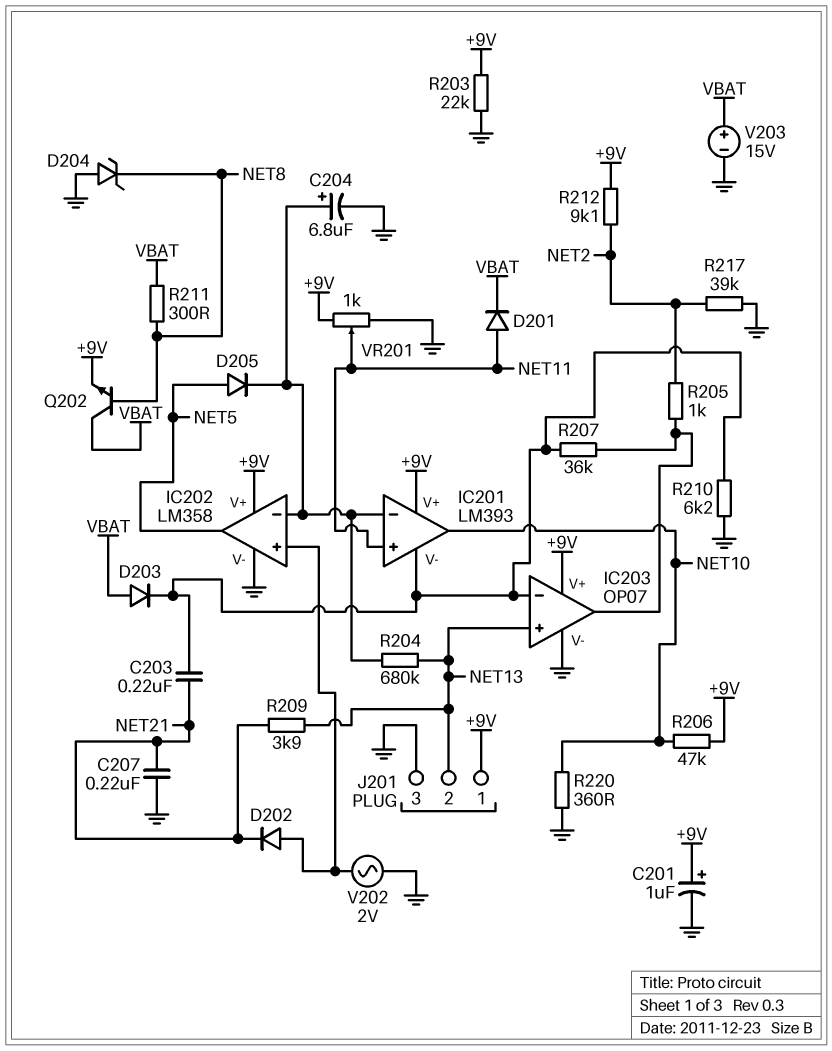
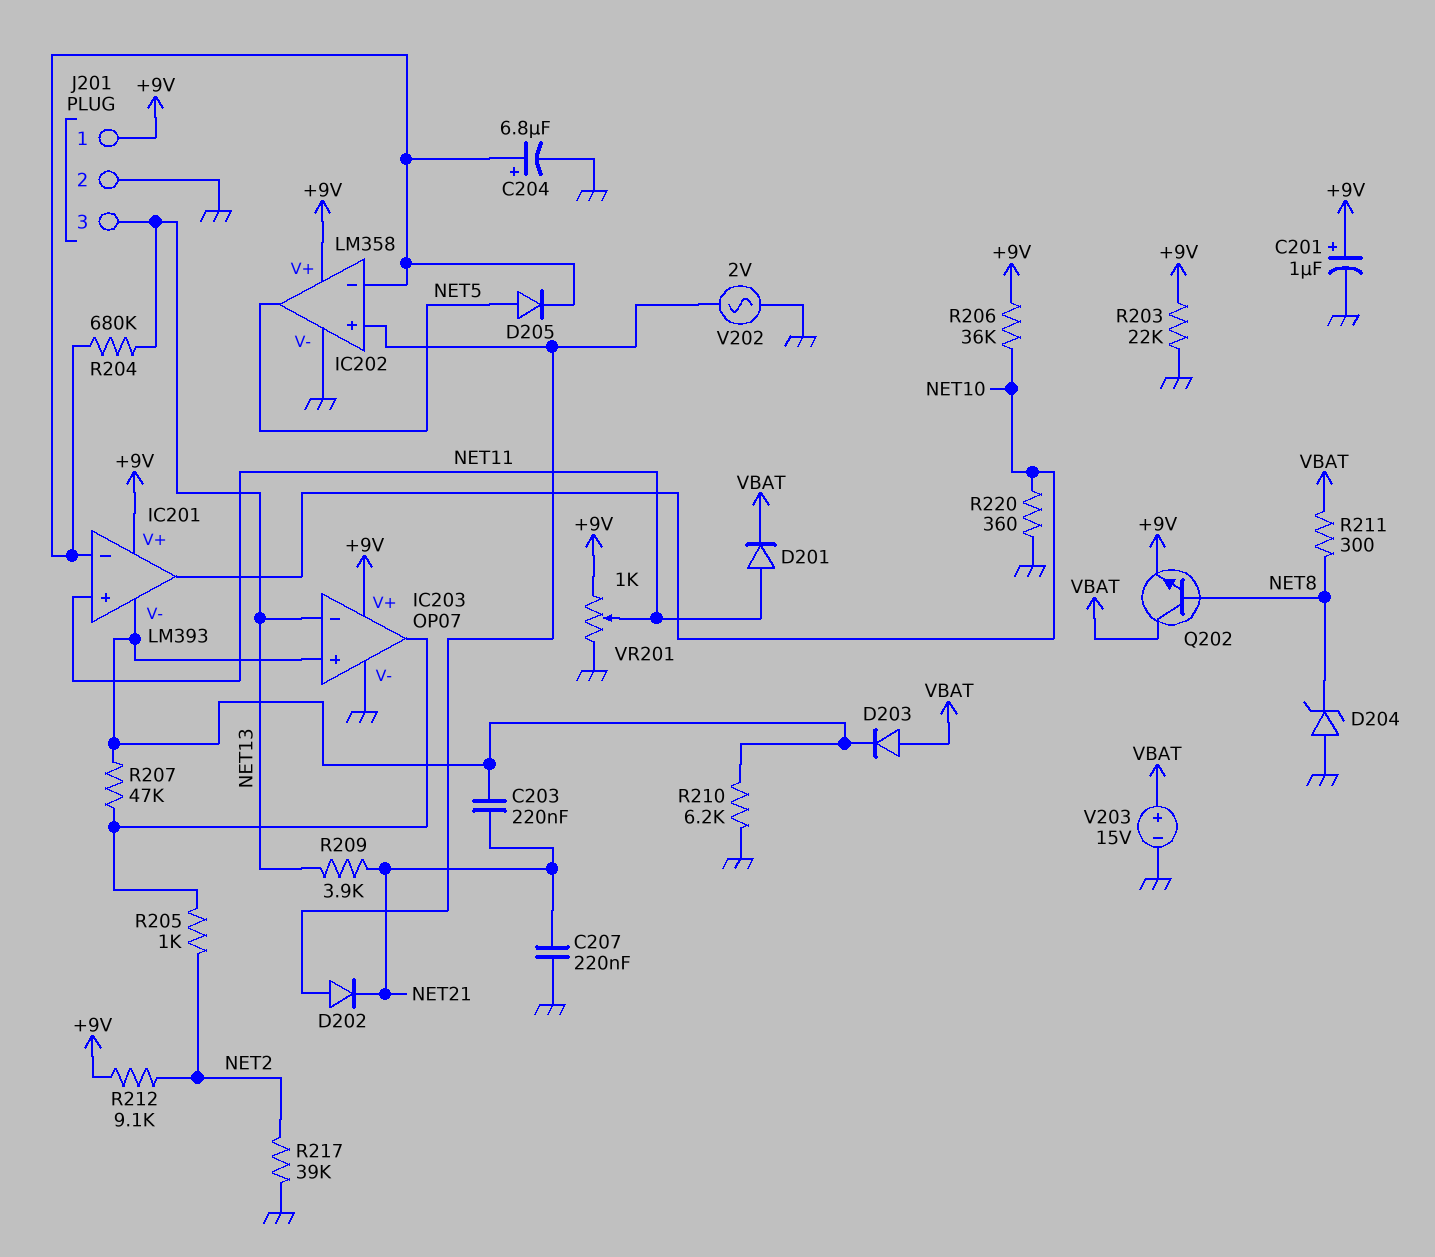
IC203 pin in+: NET13 -> IC201/V-
IC203 pin in-: IC201/V- -> NET13
J201 pin 2: NET13 -> GND
J201 pin 3: GND -> NET13
R206: 47k (+9V, NET10) -> 36k (+9V, NET10)
R207: 36k (IC201/V-, IC203/out) -> 47k (IC201/V-, IC203/out)

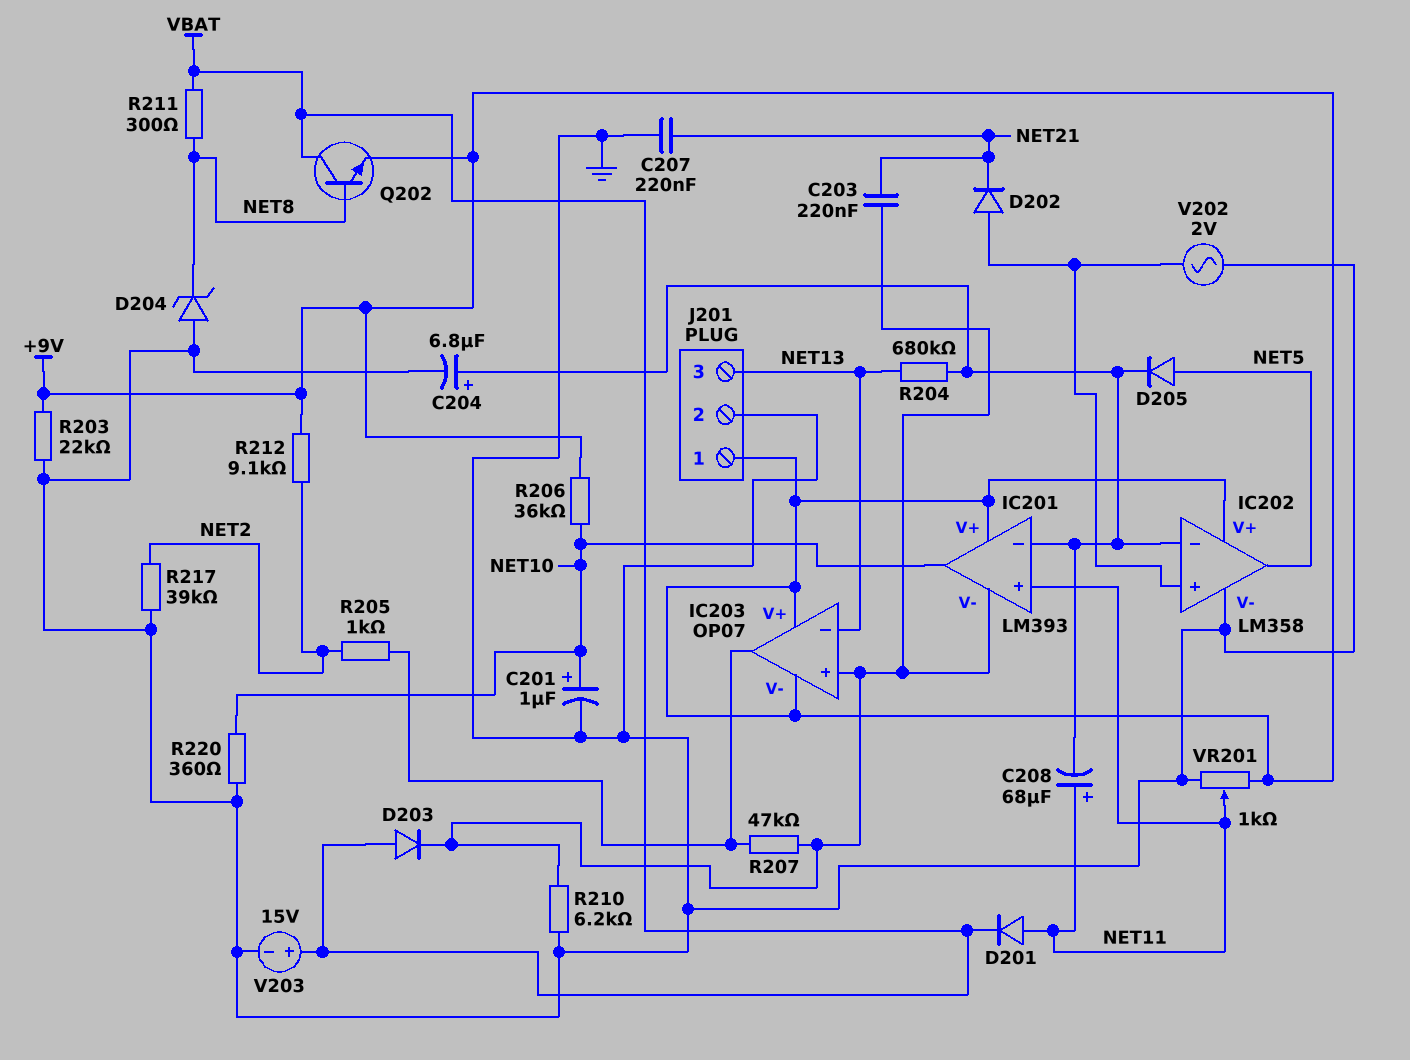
C201: 1uF (plus +9V, minus GND) -> 1uF (plus NET10, minus GND)
C208: none -> 68uF (plus NET11, minus IC201/in-)
IC203 pin V-: GND -> +9V
R209: 3.9k (NET13, NET21) -> none

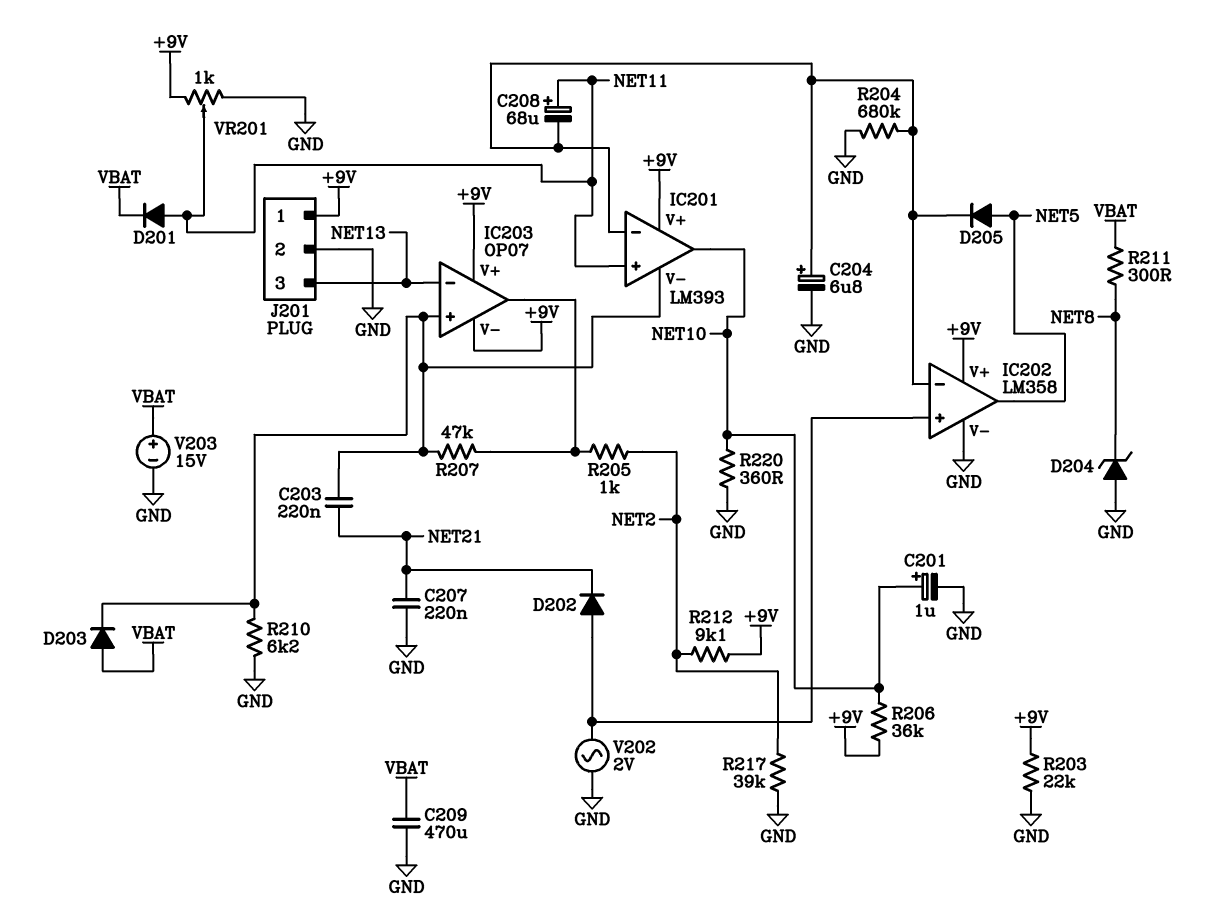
C209: none -> 470uF (GND, VBAT)
Q202: NPN (B NET8, C VBAT, E +9V) -> none
R204: 680k (IC201/in-, NET13) -> 680k (GND, IC201/in-)

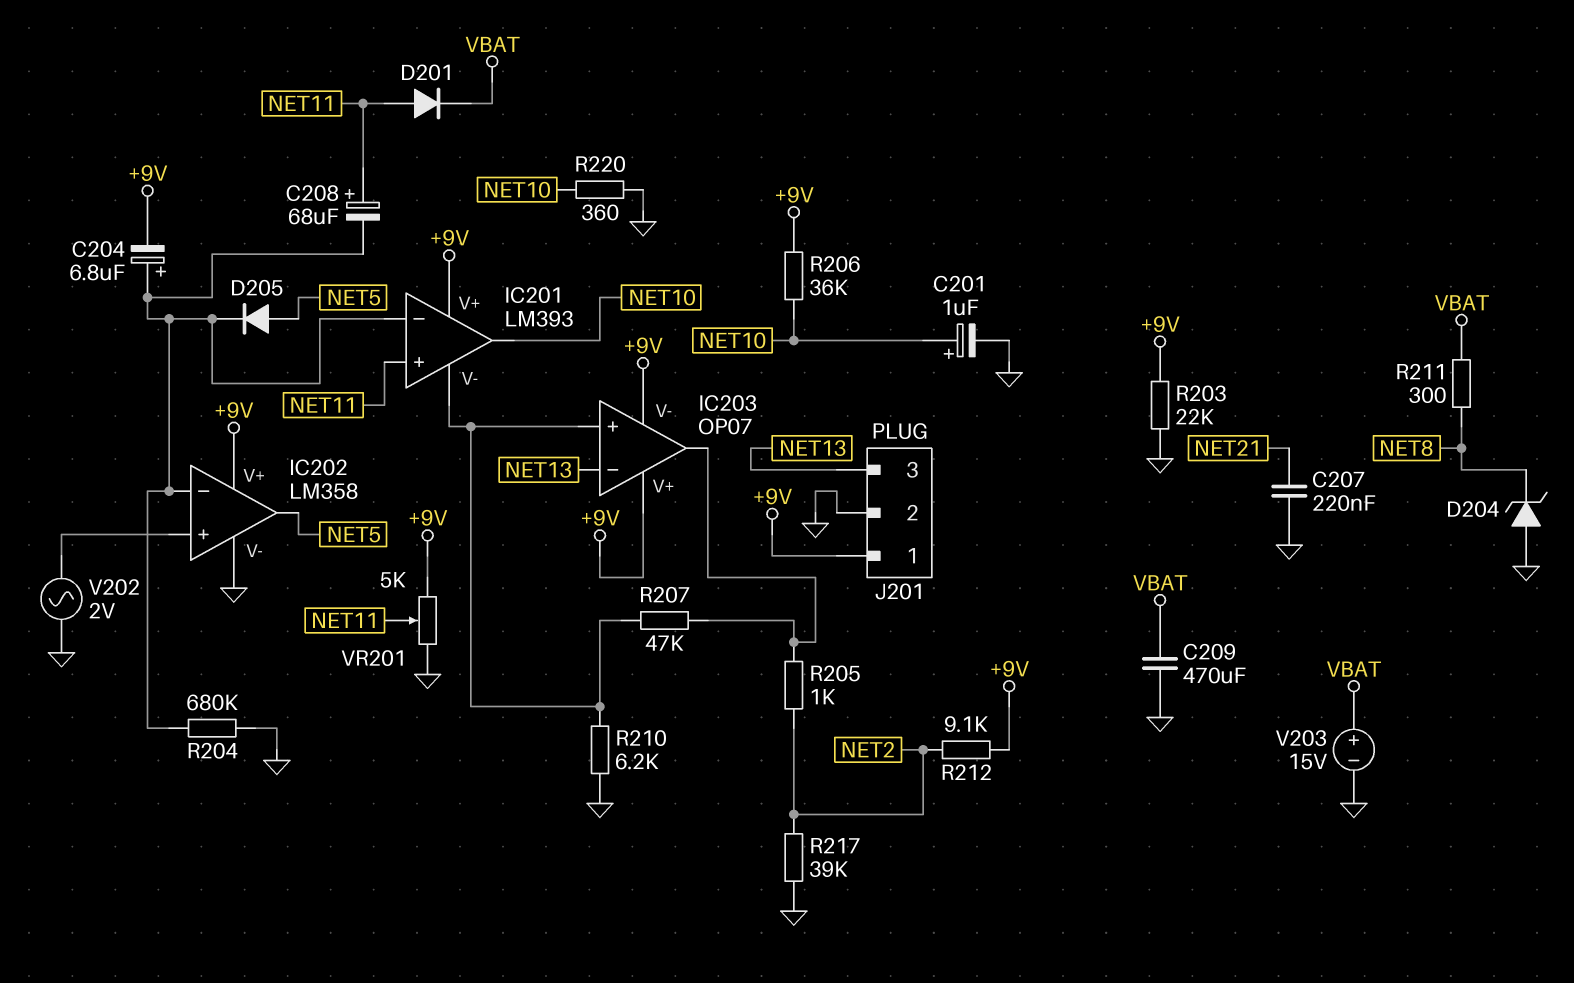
C203: 220nF (IC201/V-, NET21) -> none
C204: 6.8uF (plus IC201/in-, minus GND) -> 6.8uF (plus IC201/in-, minus +9V)
D202: diode (A IC202/in+, K NET21) -> none
D203: diode (A VBAT, K IC201/V-) -> none
VR201: 1k (+9V, GND, wiper NET11) -> 5k (+9V, GND, wiper NET11)

